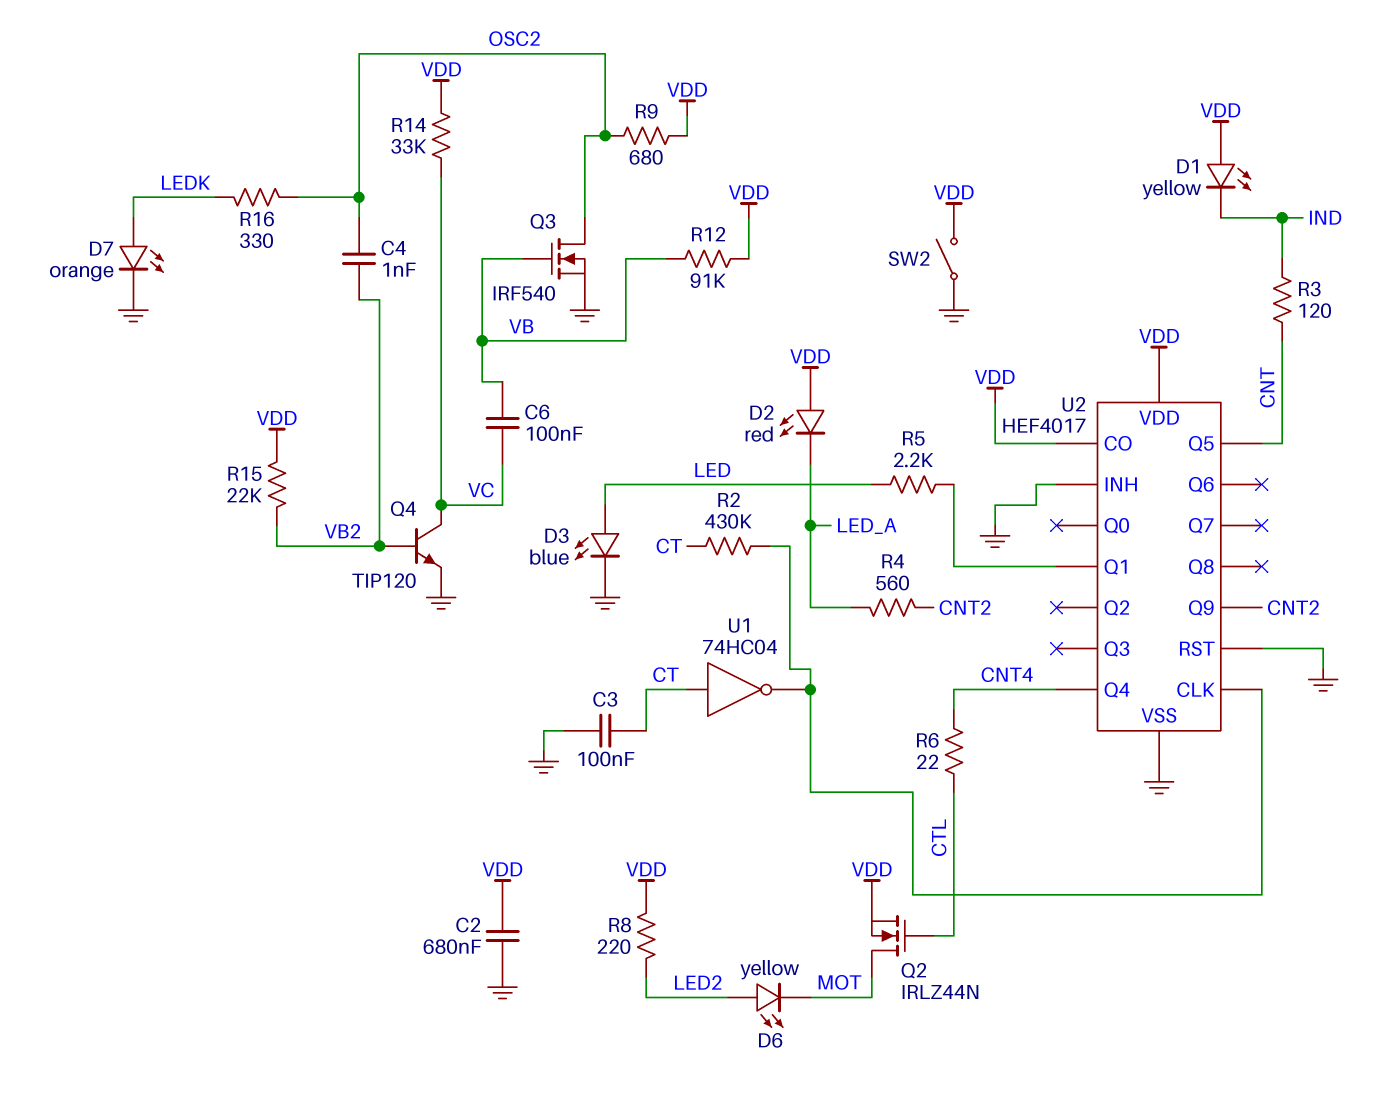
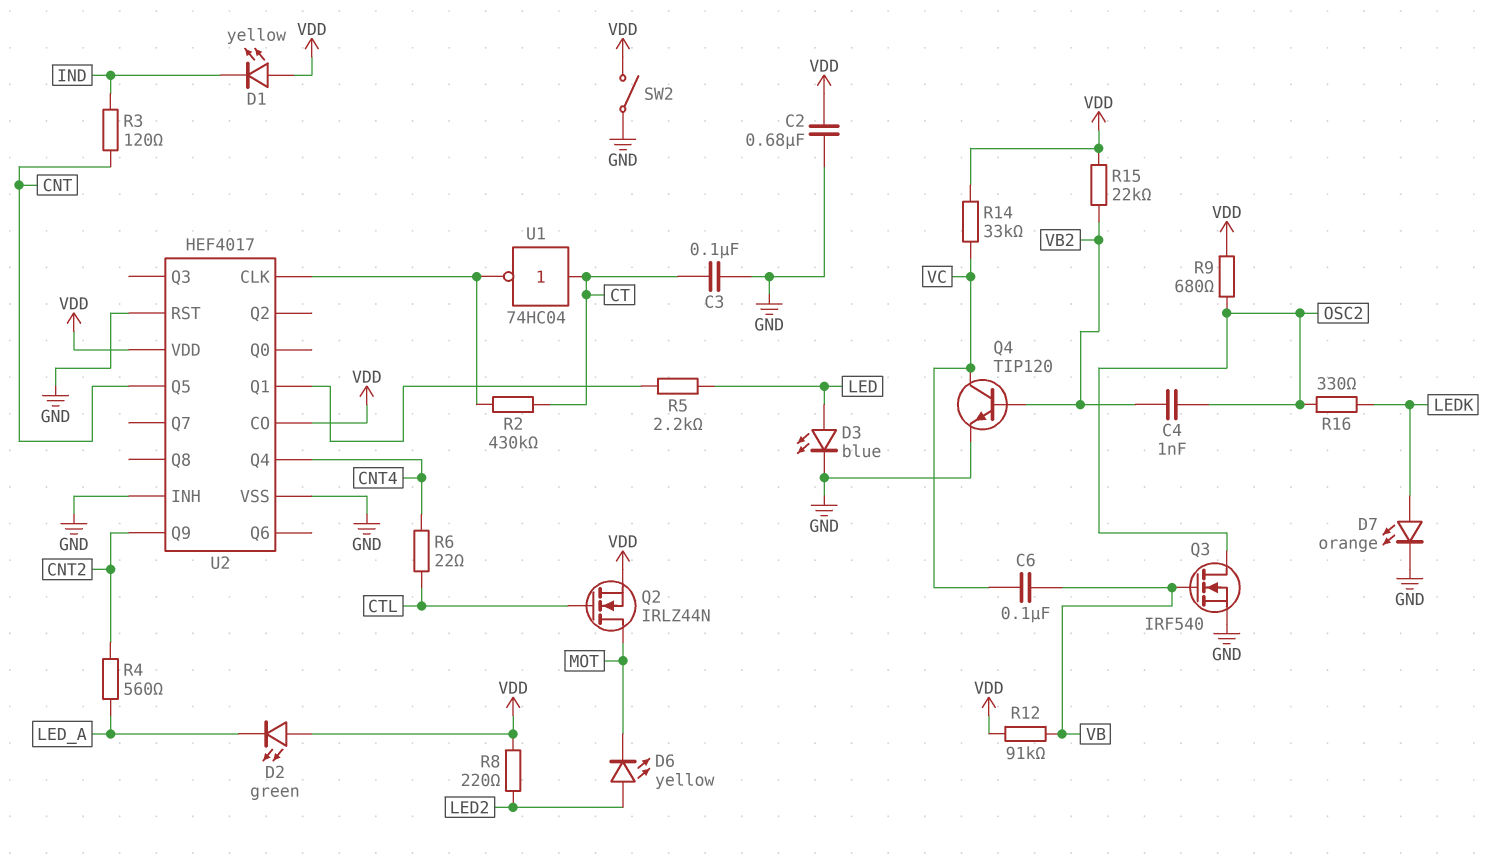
D2: LED red (A VDD, K LED_A) -> LED green (A VDD, K LED_A)

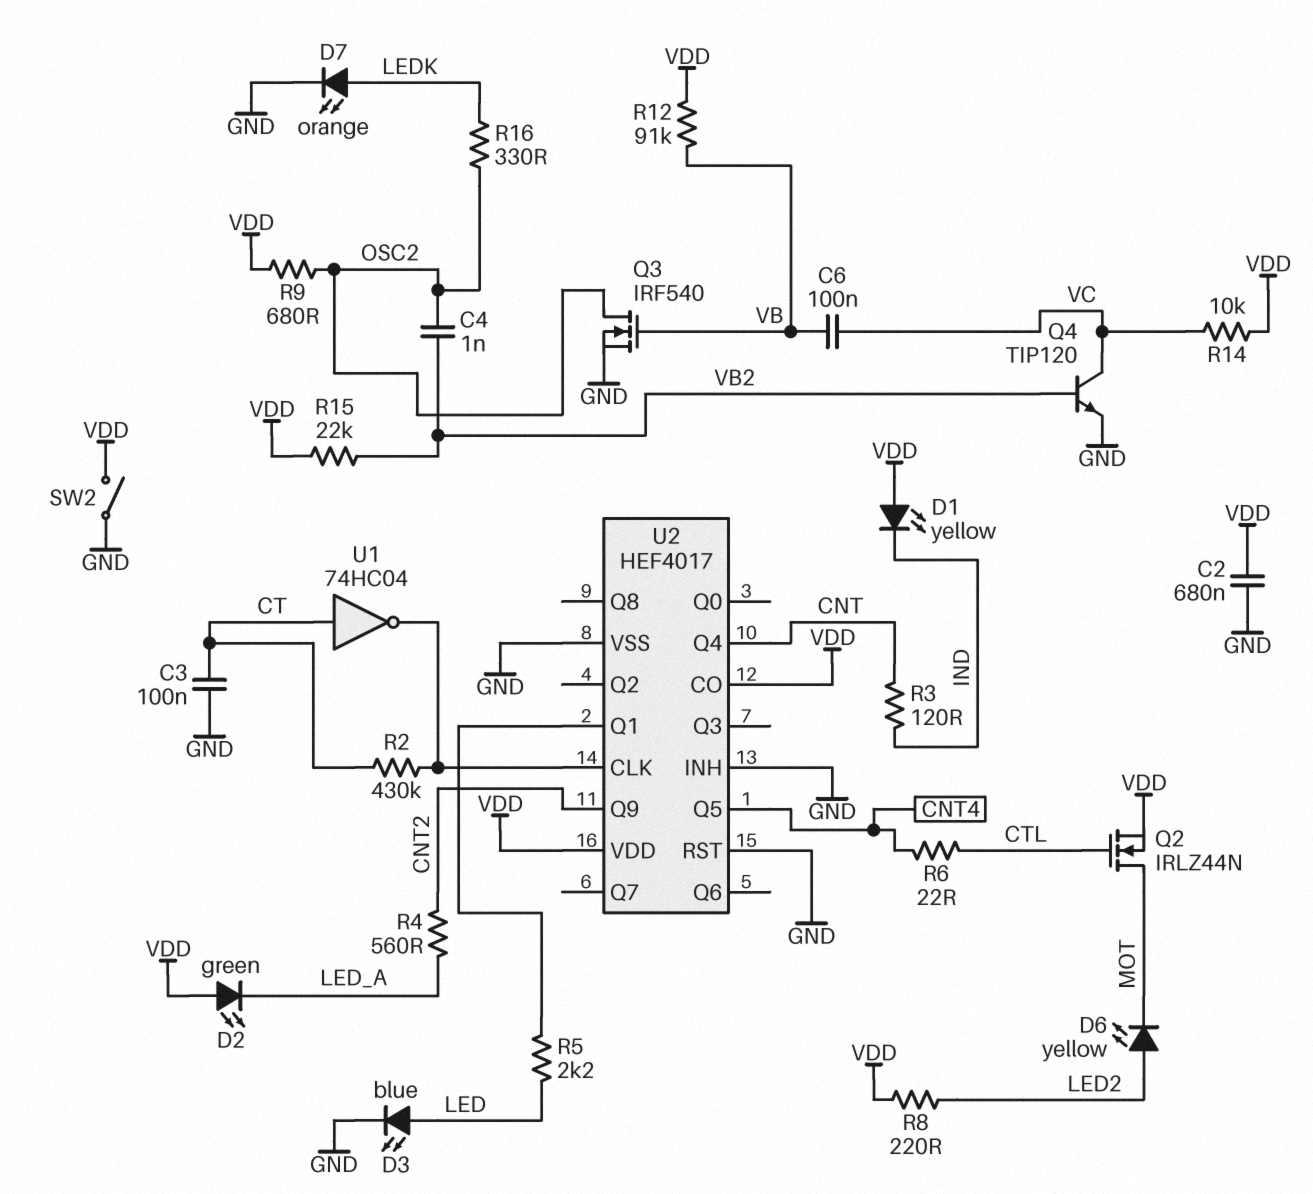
R14: 33k (VC, VDD) -> 10k (VC, VDD)
U2 pin Q4: CNT4 -> CNT
U2 pin Q5: CNT -> CNT4

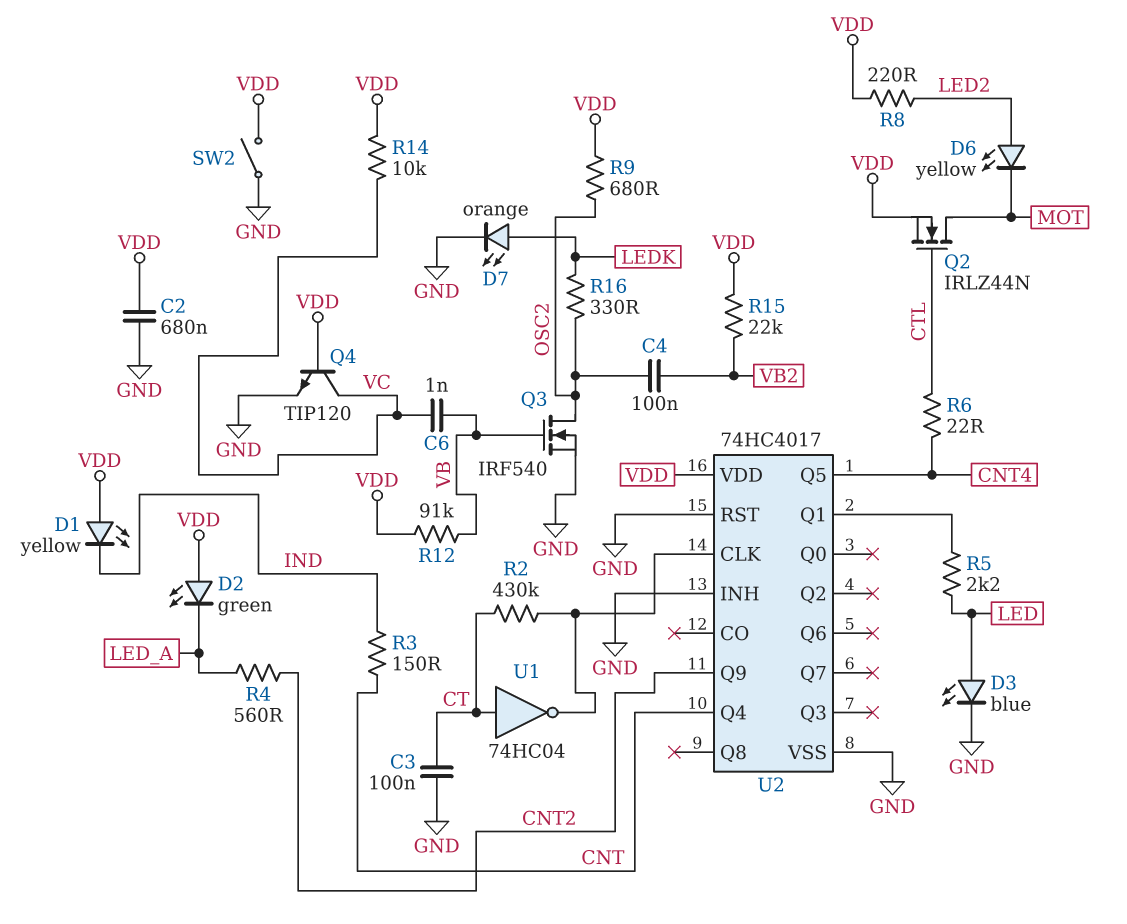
C4: 1nF (OSC2, VB2) -> 100nF (OSC2, VB2)
C6: 100nF (VB, VC) -> 1nF (VB, VC)
Q4: NPN TIP120 (B VB2, C VC, E GND) -> NPN TIP120 (B VDD, C VC, E GND)
R3: 120 (CNT, IND) -> 150 (CNT, IND)
U2: HEF4017 -> 74HC4017
U2 pin CO: VDD -> none

